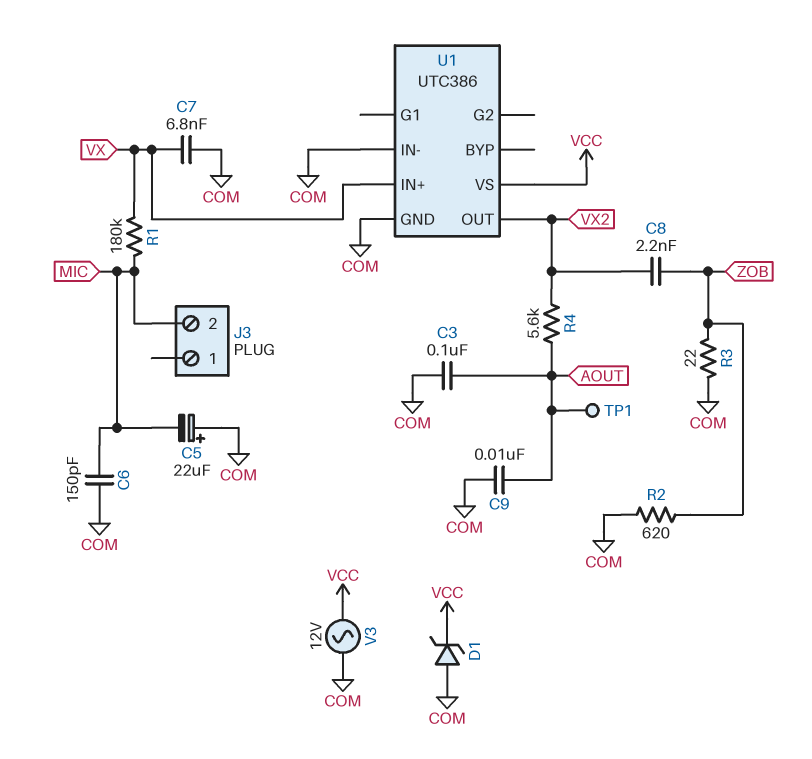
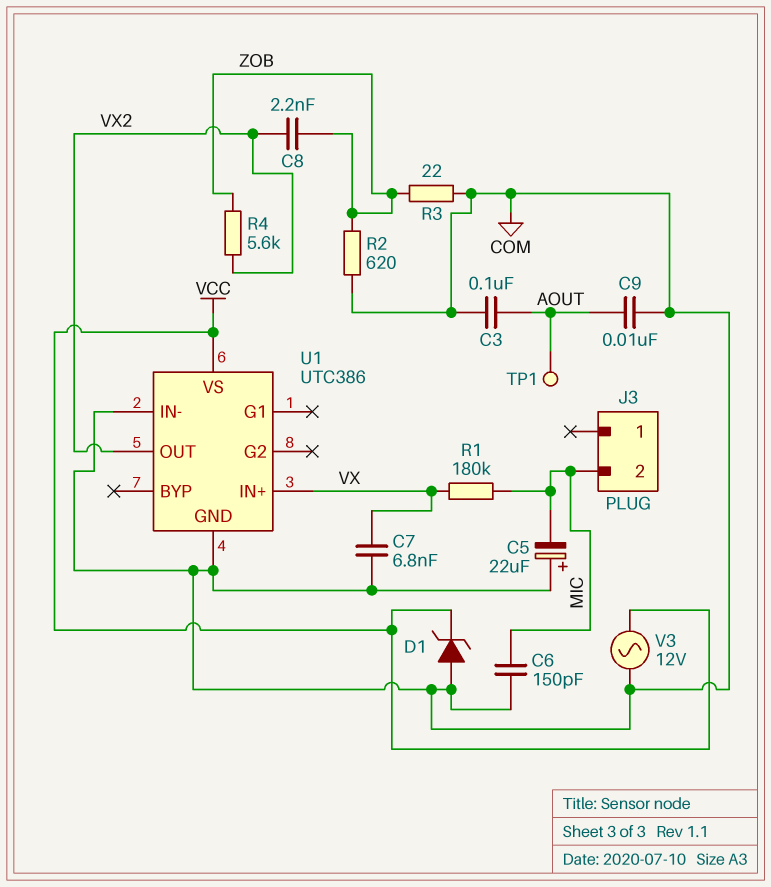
R4: 5.6k (AOUT, VX2) -> 5.6k (VX2, ZOB)

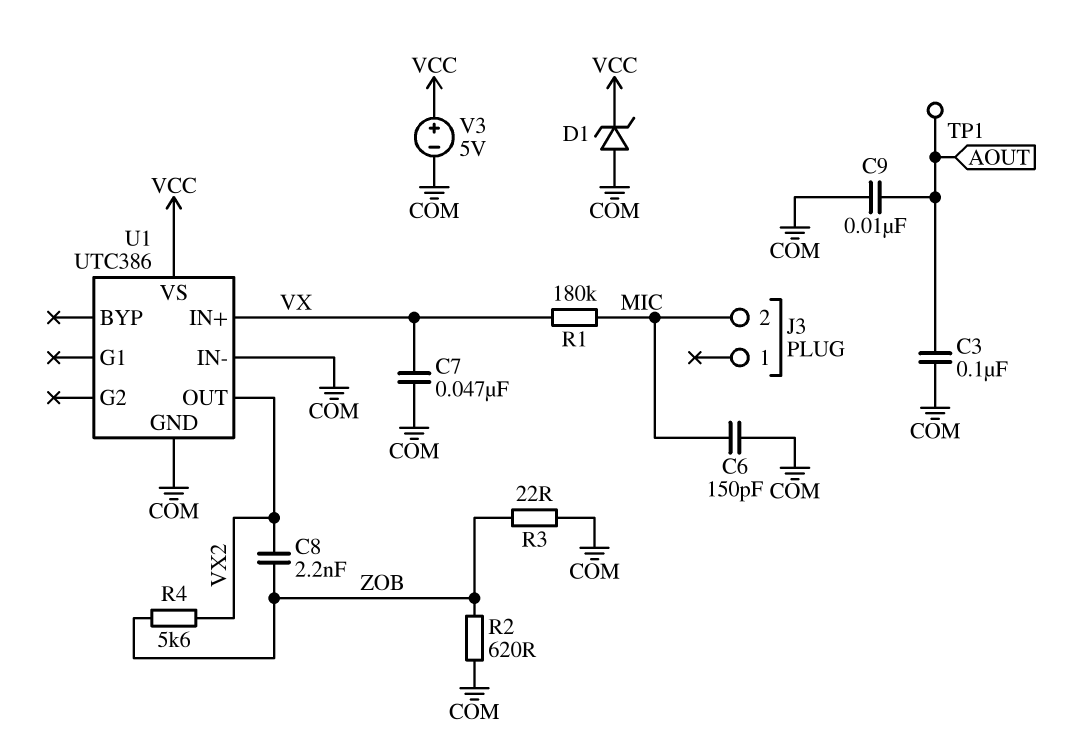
C5: 22uF (plus COM, minus MIC) -> none
C7: 6.8nF (COM, VX) -> 47nF (COM, VX)
V3: AC 12V (COM, VCC) -> 5V (plus VCC, minus COM)

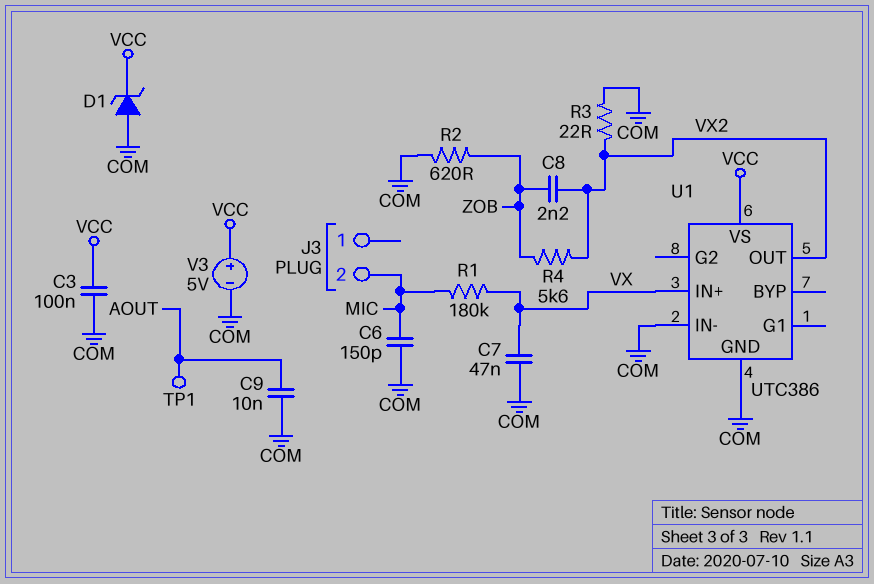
C3: 100nF (AOUT, COM) -> 100nF (COM, VCC)
R3: 22 (COM, ZOB) -> 22 (COM, VX2)

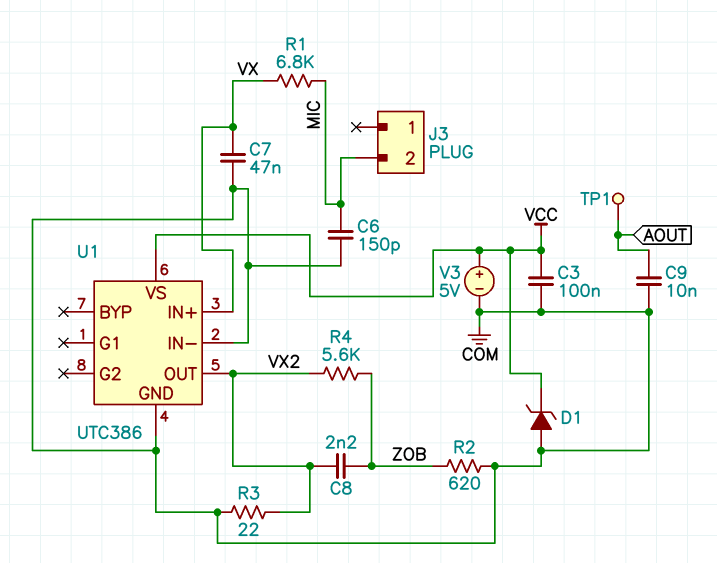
R1: 180k (MIC, VX) -> 6.8k (MIC, VX)

